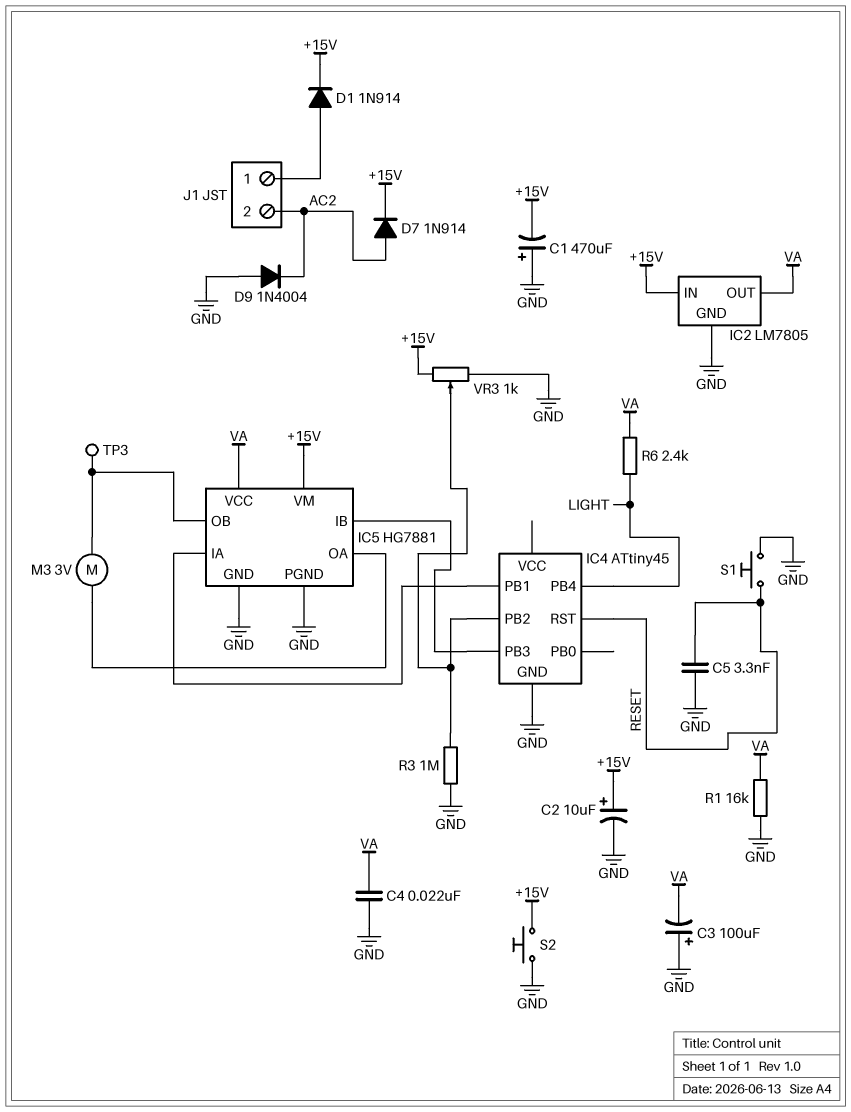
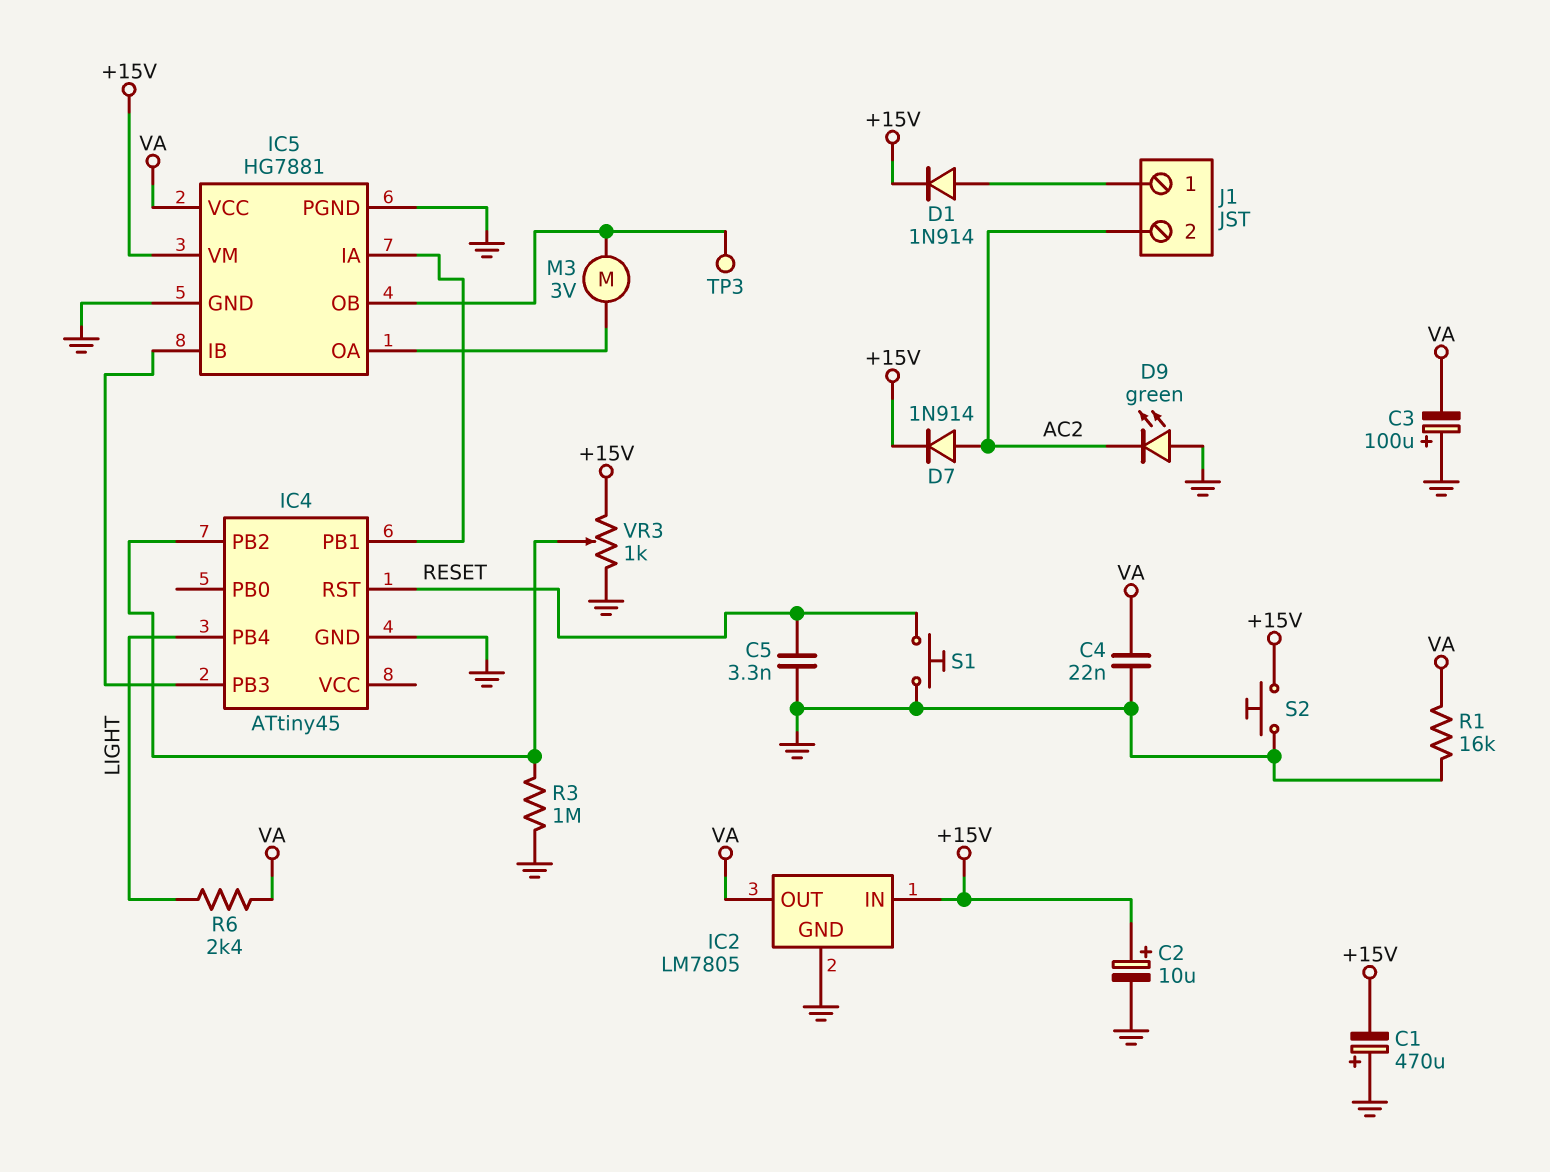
D9: diode 1N4004 (A GND, K AC2) -> LED green (A GND, K AC2)

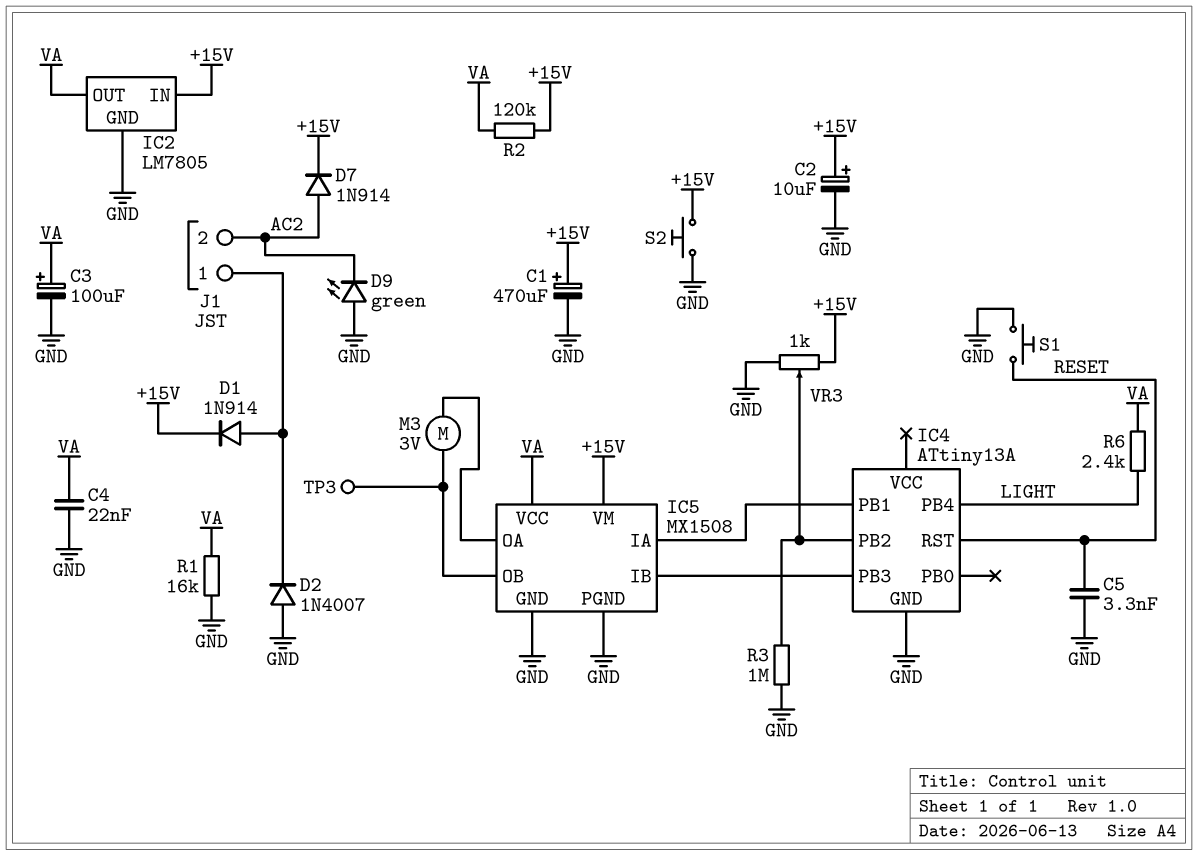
C1: 470uF (plus GND, minus +15V) -> 470uF (plus +15V, minus GND)
C3: 100uF (plus GND, minus VA) -> 100uF (plus VA, minus GND)
D2: none -> diode 1N4007 (A GND, K J1/1)
IC4: ATtiny45 -> ATtiny13A
IC5: HG7881 -> MX1508
R2: none -> 120k (+15V, VA)

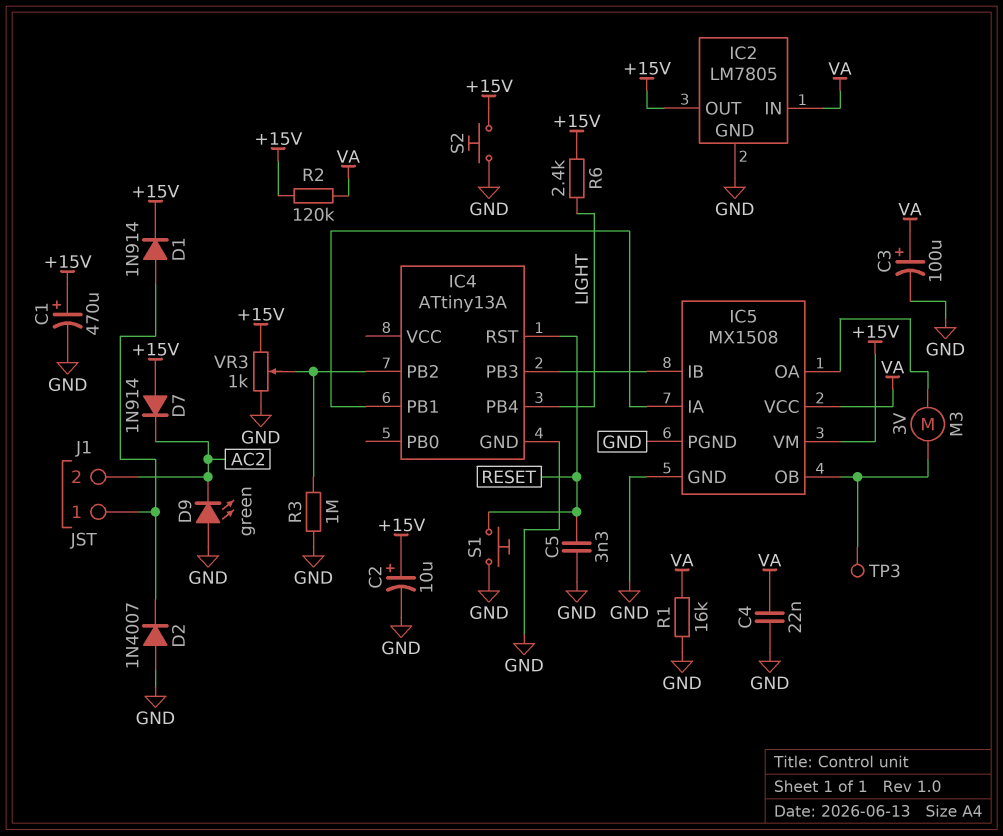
D7: diode 1N914 (A AC2, K +15V) -> diode 1N914 (A +15V, K AC2)
IC2 pin IN: +15V -> VA
IC2 pin OUT: VA -> +15V
R6: 2.4k (LIGHT, VA) -> 2.4k (+15V, LIGHT)

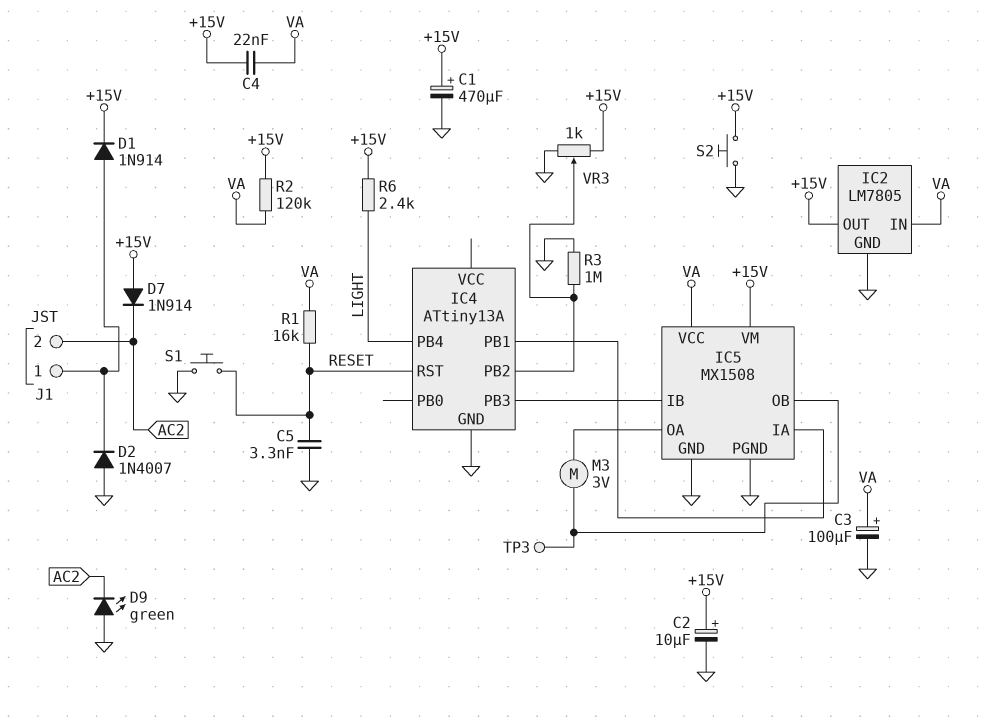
C4: 22nF (GND, VA) -> 22nF (+15V, VA)
R1: 16k (GND, VA) -> 16k (RESET, VA)

